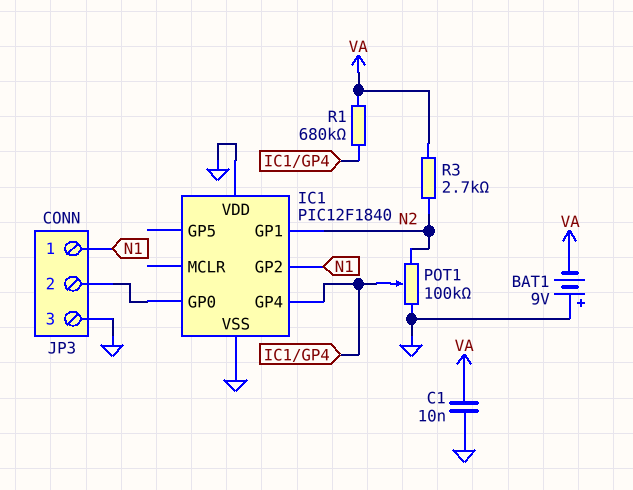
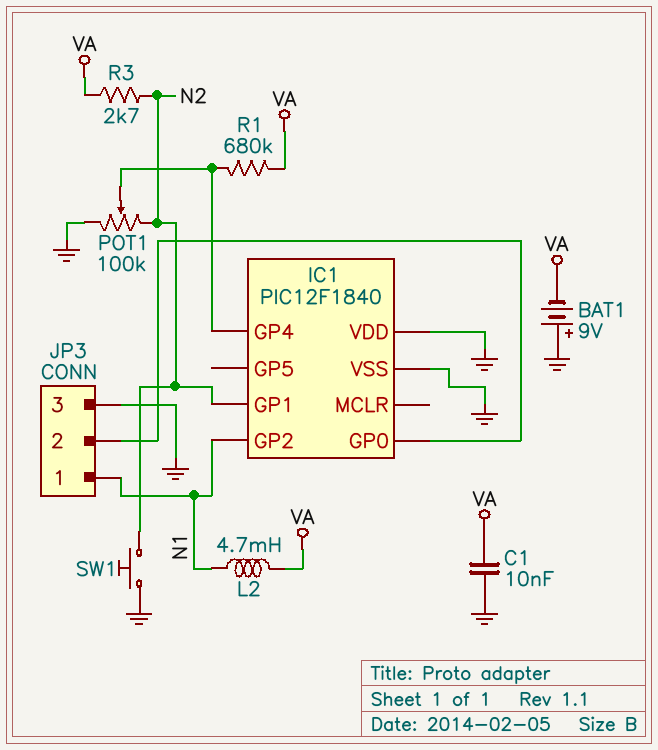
L2: none -> 4.7mH (N1, VA)
SW1: none -> button (GND, N2)

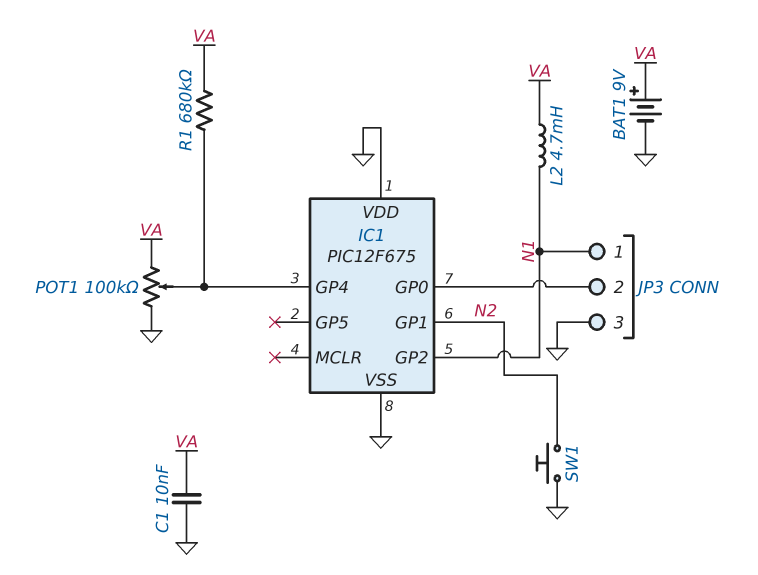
BAT1: 9V (plus GND, minus VA) -> 9V (plus VA, minus GND)
IC1: PIC12F1840 -> PIC12F675
POT1: 100k (GND, N2, wiper IC1/GP4) -> 100k (GND, VA, wiper IC1/GP4)
R3: 2.7k (N2, VA) -> none

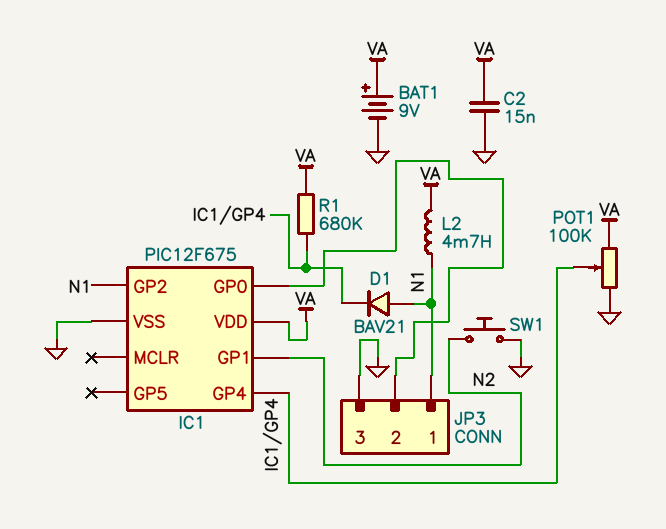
C1: 10nF (GND, VA) -> none
C2: none -> 15nF (GND, VA)
D1: none -> diode BAV21 (A N1, K IC1/GP4)
IC1 pin VDD: GND -> VA

